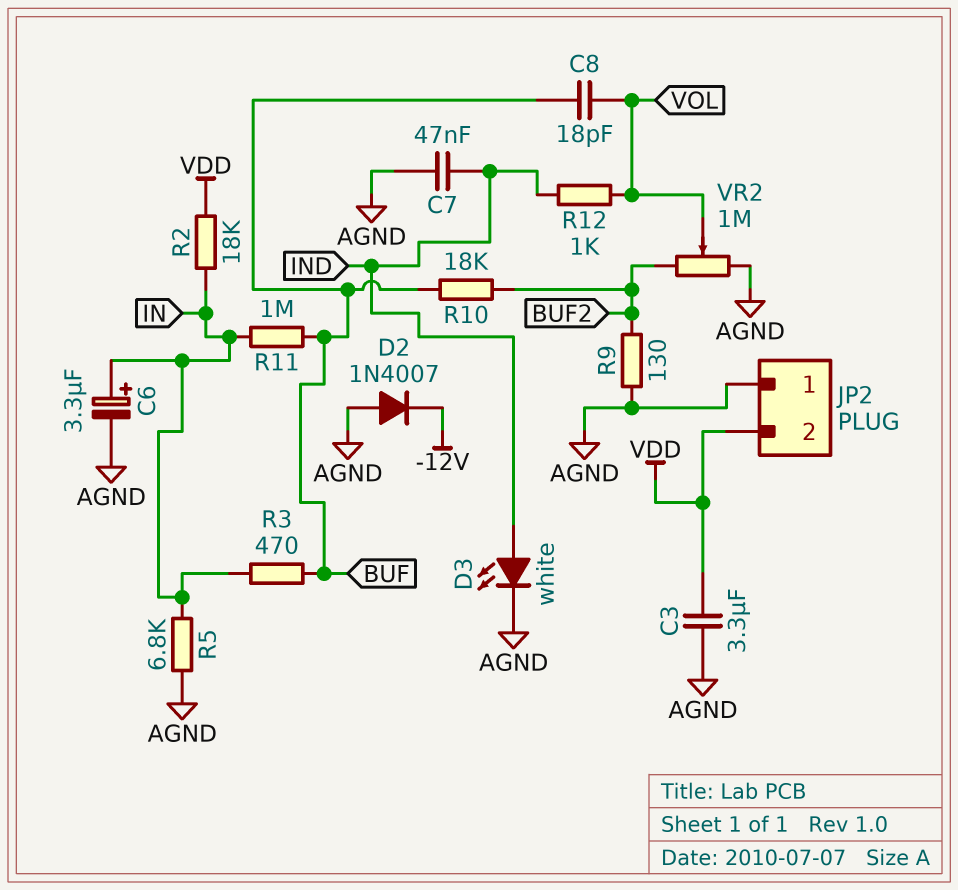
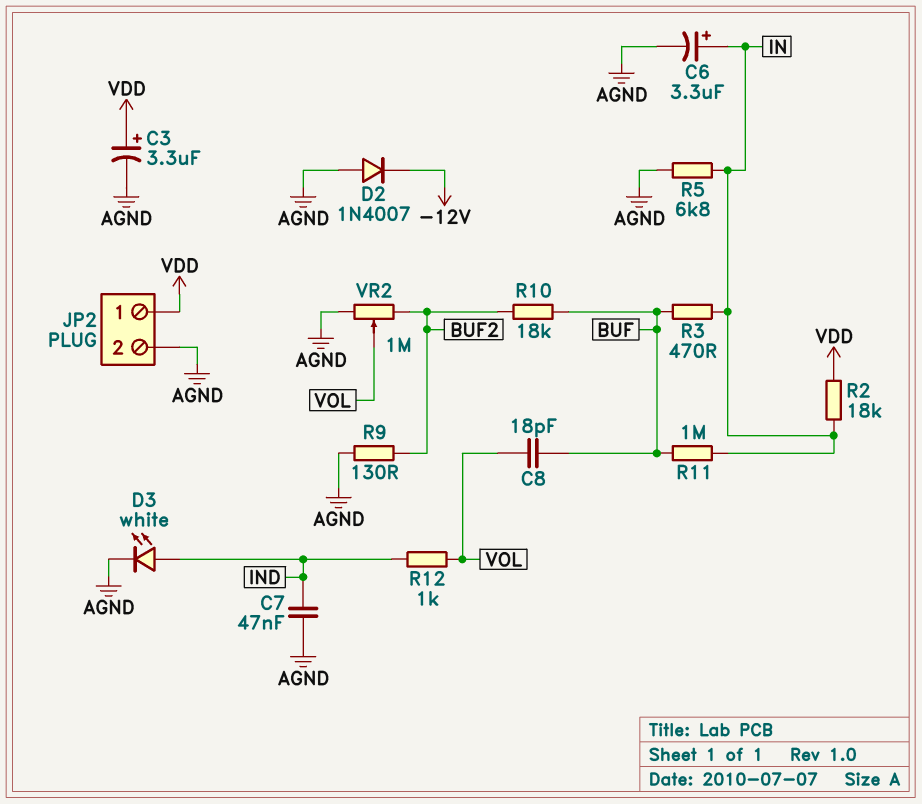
C3: 3.3uF (AGND, VDD) -> 3.3uF (plus VDD, minus AGND)
JP2 pin 1: AGND -> VDD
JP2 pin 2: VDD -> AGND

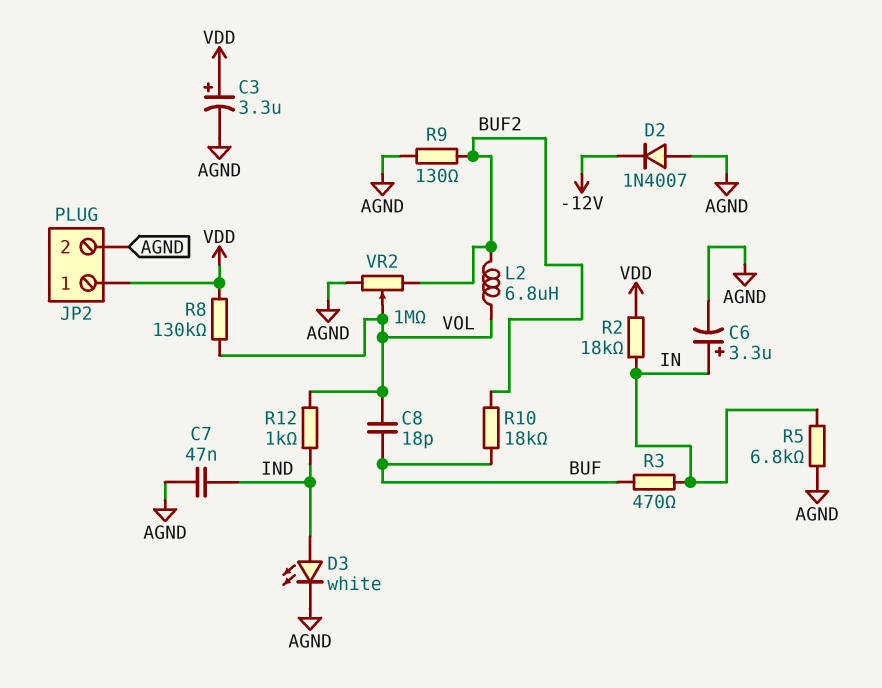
L2: none -> 6.8uH (BUF2, VOL)
R8: none -> 130k (VDD, VOL)
R11: 1M (BUF, IN) -> none

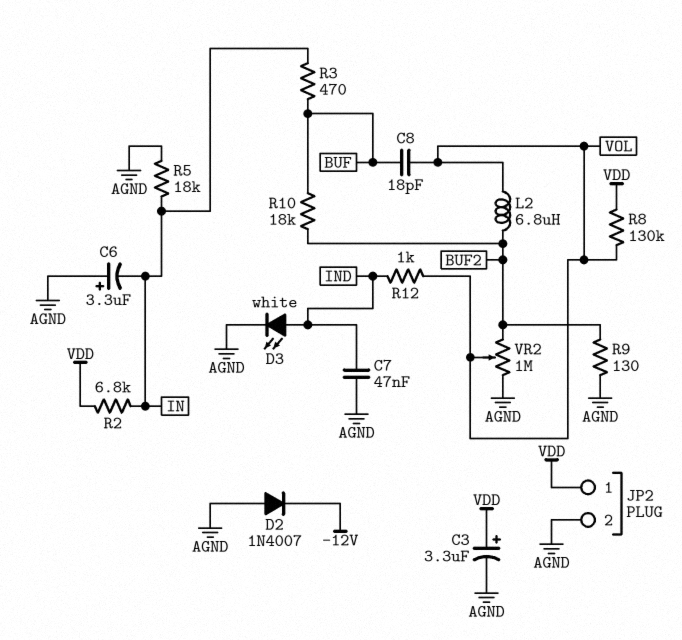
C6: 3.3uF (plus IN, minus AGND) -> 3.3uF (plus AGND, minus IN)
R2: 18k (IN, VDD) -> 6.8k (IN, VDD)
R5: 6.8k (AGND, IN) -> 18k (AGND, IN)

